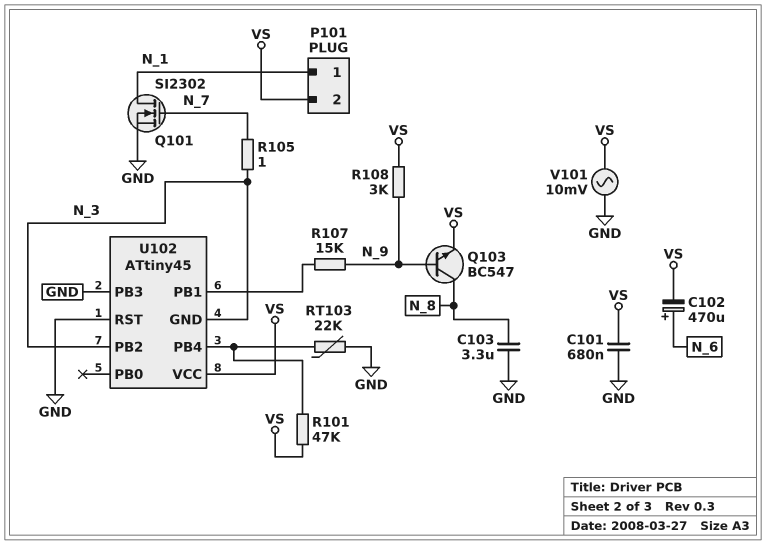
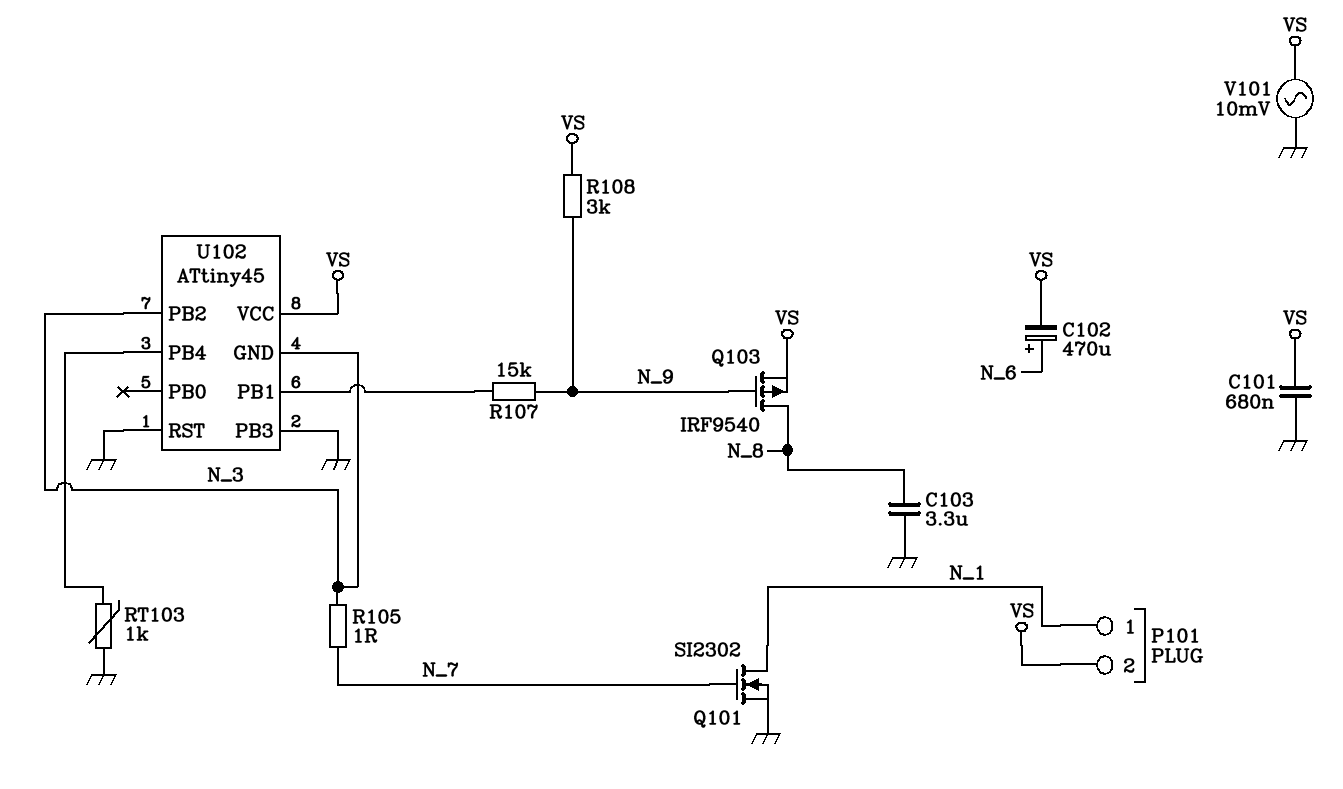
Q103: NPN BC547 (B N_9, C N_8, E VS) -> PMOS IRF9540 (G N_9, D N_8, S VS)
R101: 47k (U102/PB4, VS) -> none
RT103: 22k (GND, U102/PB4) -> 1k (GND, U102/PB4)

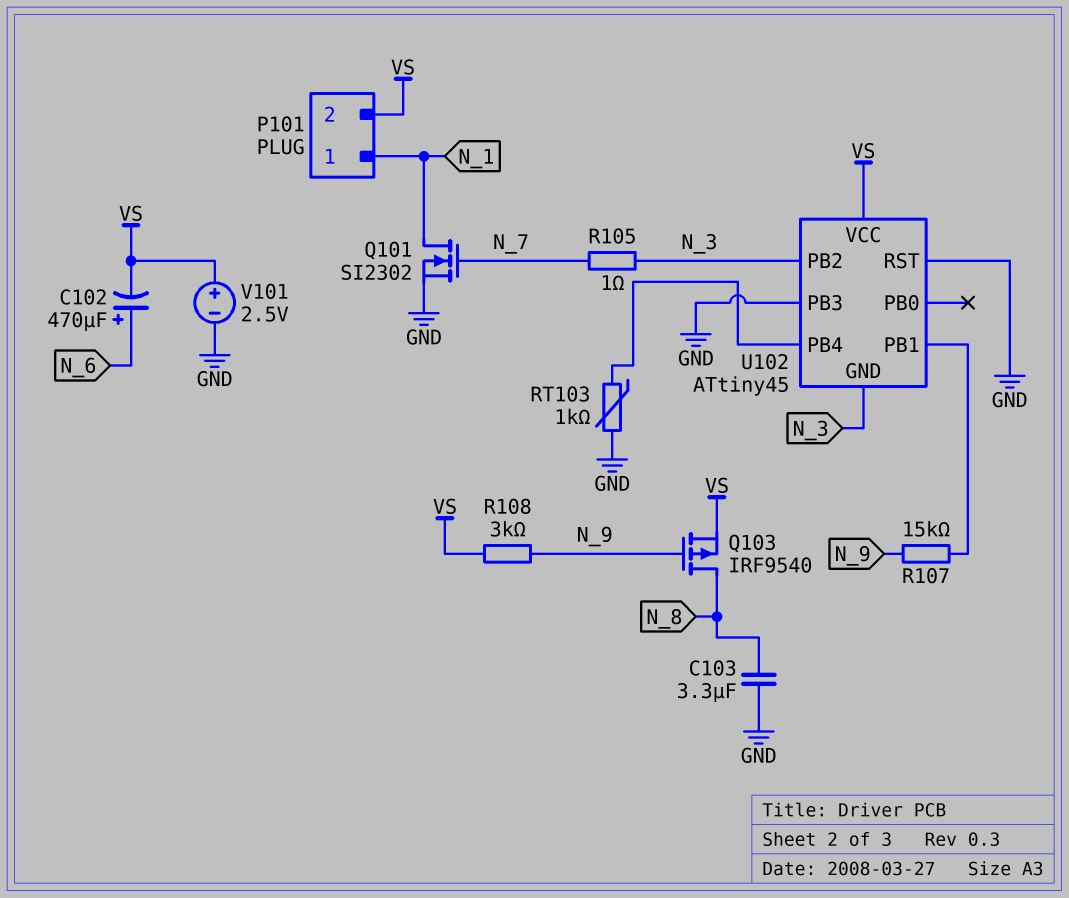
C101: 680nF (GND, VS) -> none
V101: AC 10mV (GND, VS) -> 2.5V (plus VS, minus GND)

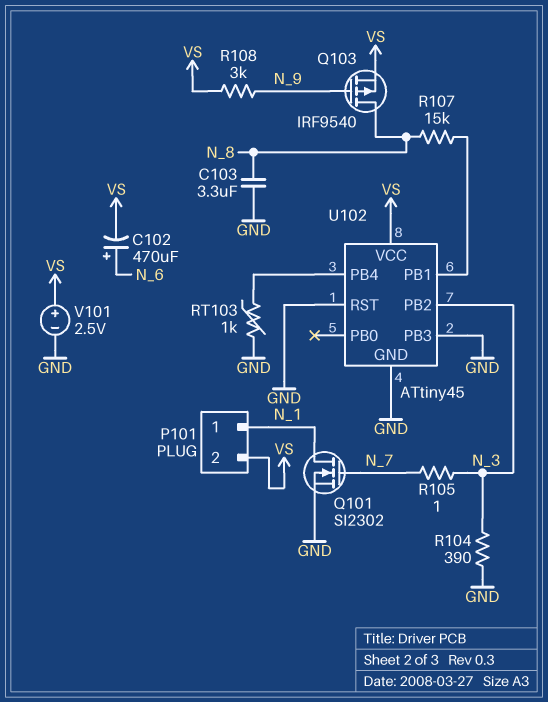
R104: none -> 390 (GND, N_3)
R107: 15k (N_9, U102/PB1) -> 15k (N_8, U102/PB1)
U102 pin GND: N_3 -> GND

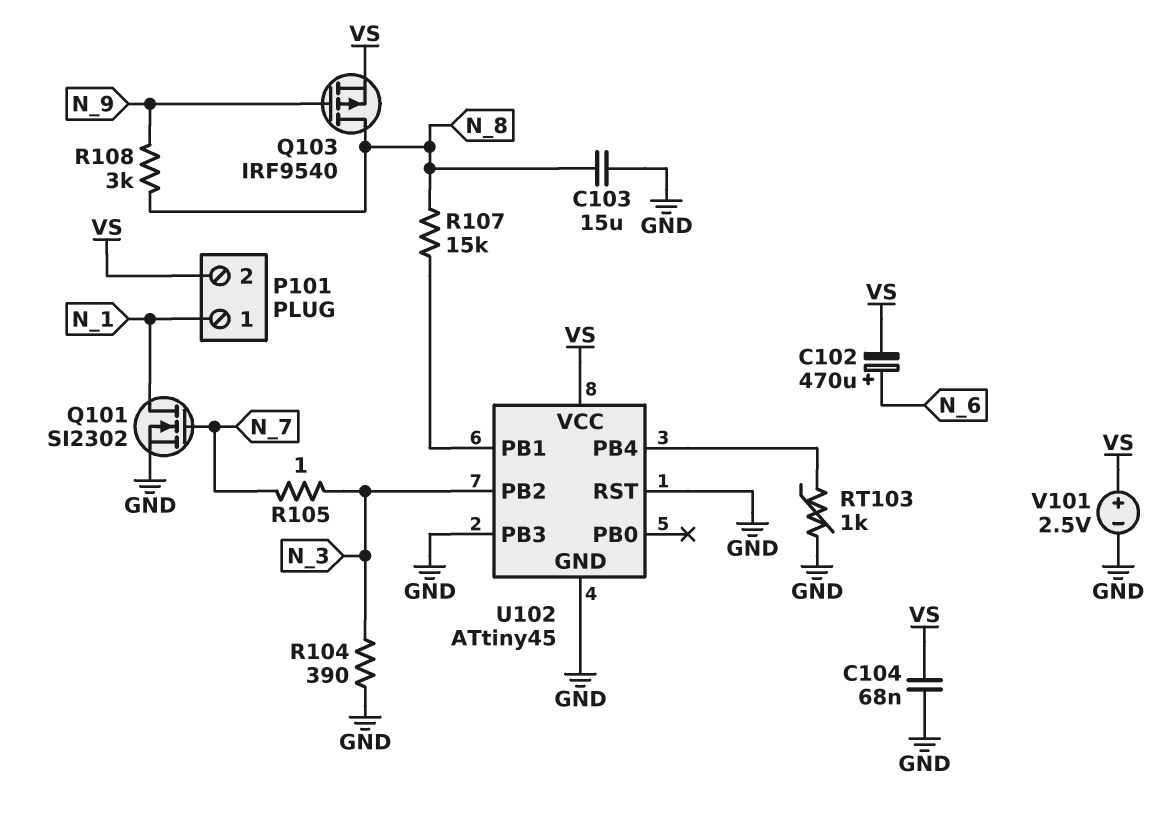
C103: 3.3uF (GND, N_8) -> 15uF (GND, N_8)
C104: none -> 68nF (GND, VS)
R108: 3k (N_9, VS) -> 3k (N_8, N_9)

